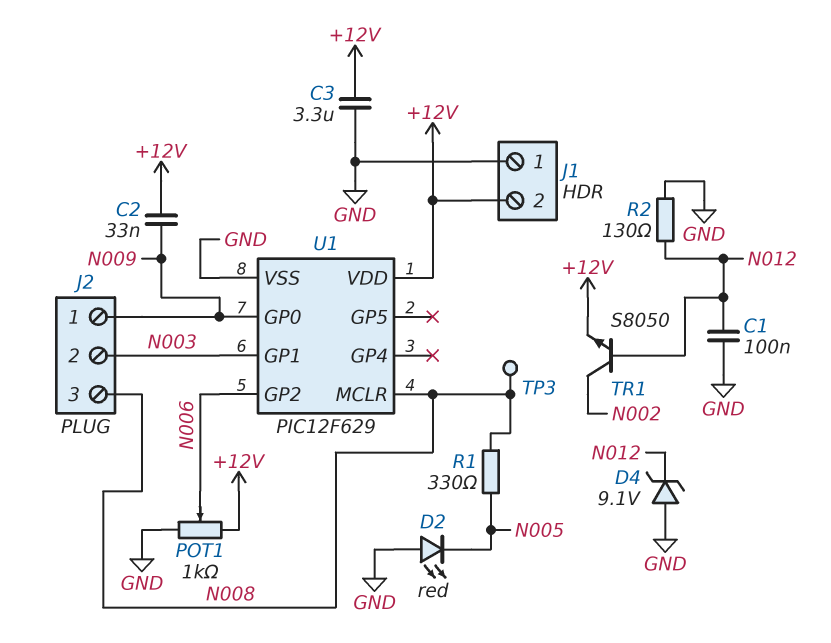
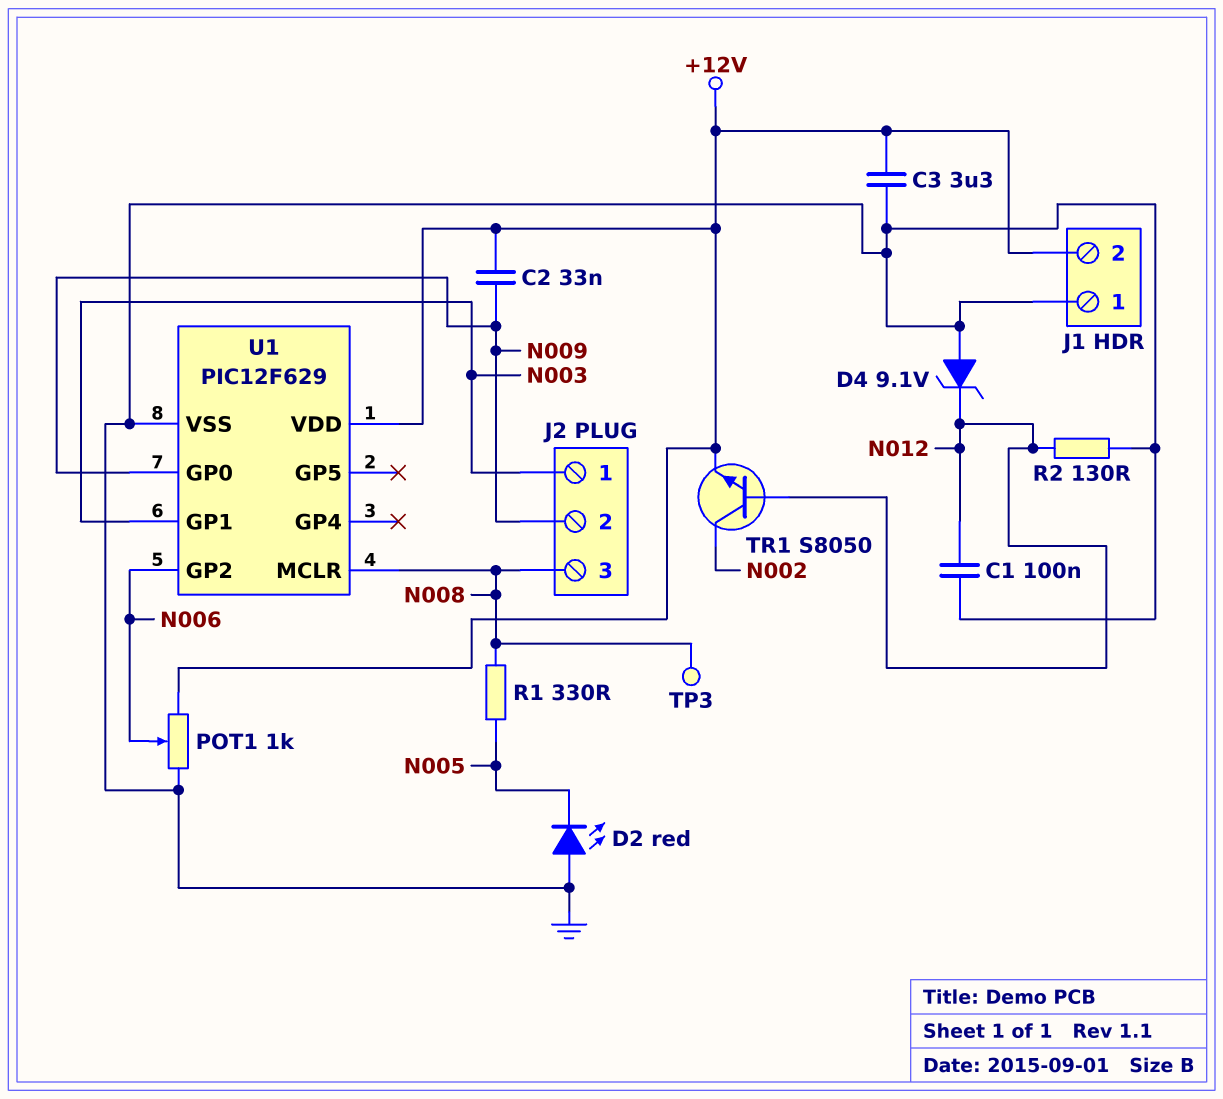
J2 pin 1: N009 -> N003
J2 pin 2: N003 -> N009

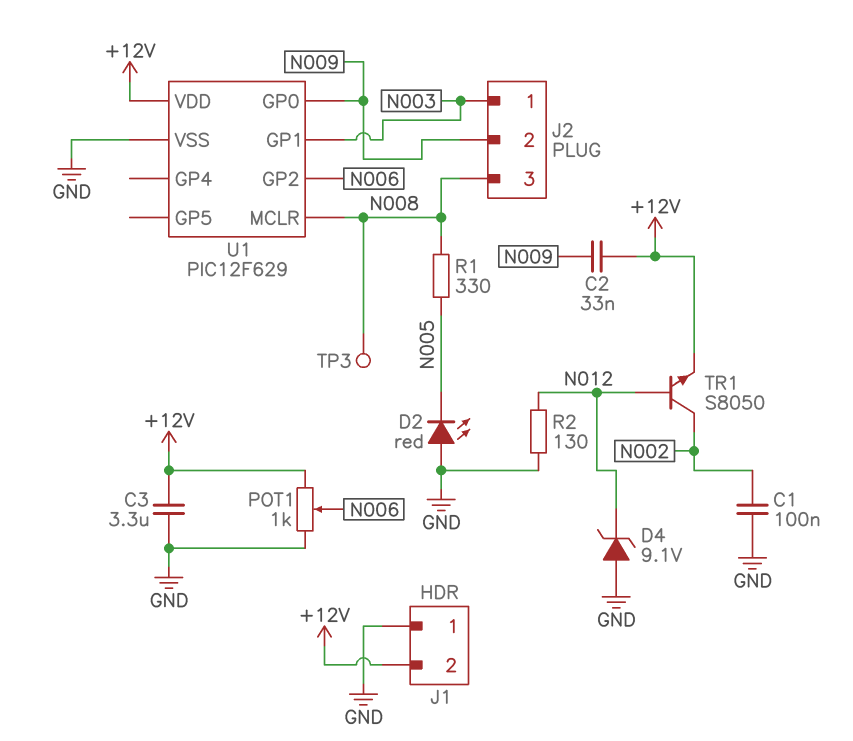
C1: 100nF (GND, N012) -> 100nF (GND, N002)

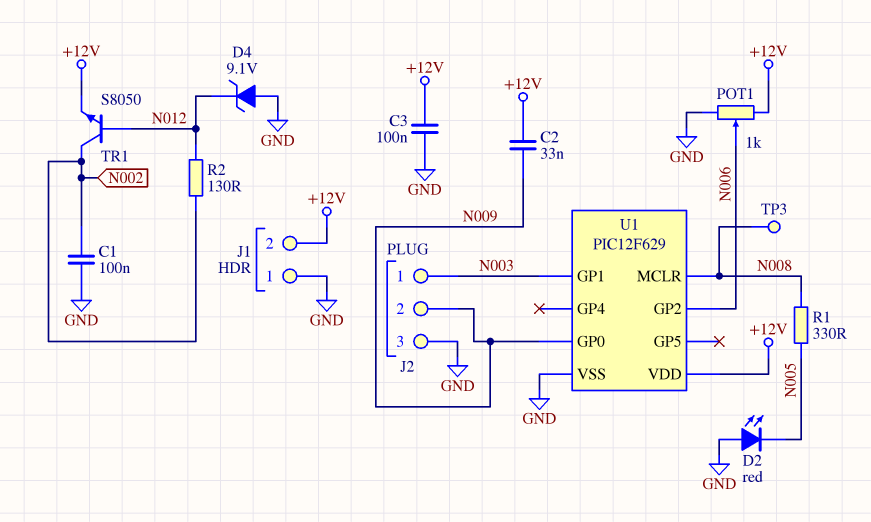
C3: 3.3uF (+12V, GND) -> 100nF (+12V, GND)
J2 pin 3: N008 -> GND
R2: 130 (GND, N012) -> 130 (N002, N012)

